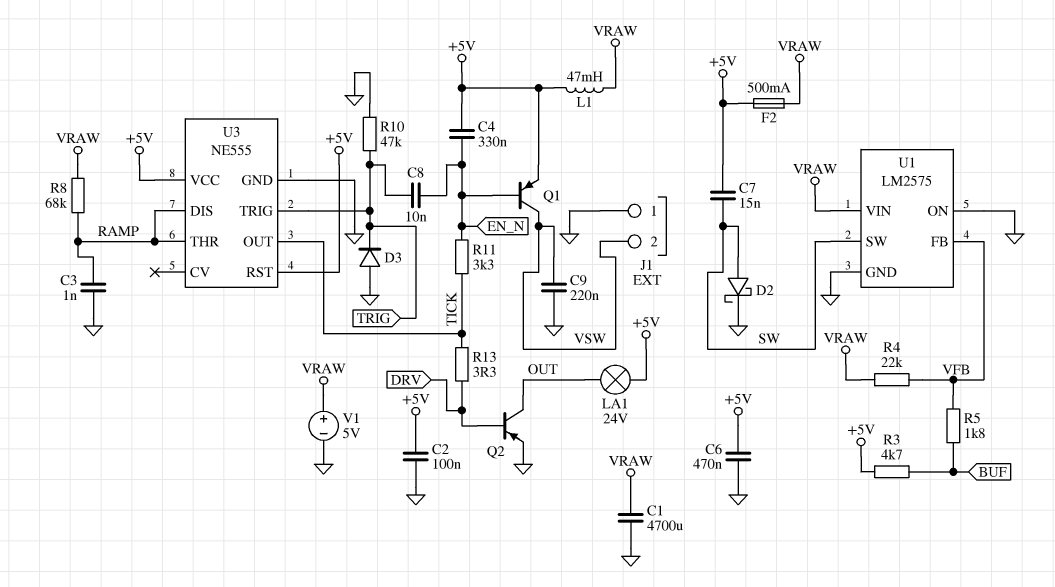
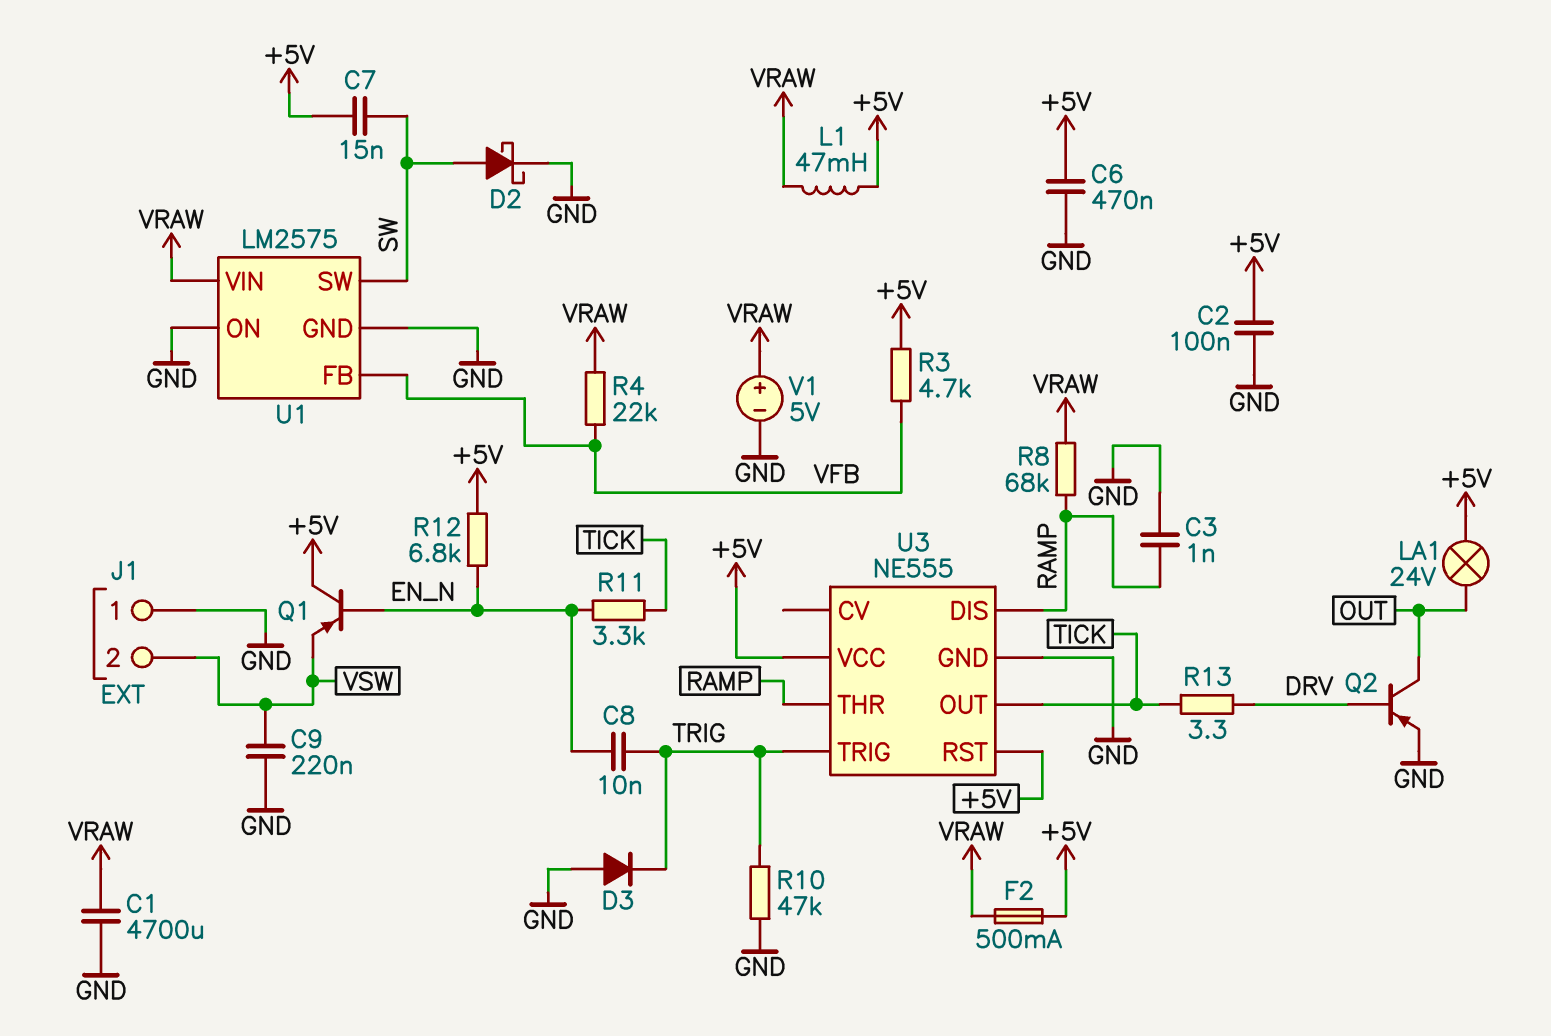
C4: 330nF (+5V, EN_N) -> none
Q1: PNP (B EN_N, C VSW, E +5V) -> PNP (B EN_N, C +5V, E VSW)
R3: 4.7k (+5V, BUF) -> 4.7k (+5V, VFB)
R5: 1.8k (BUF, VFB) -> none
R12: none -> 6.8k (+5V, EN_N)

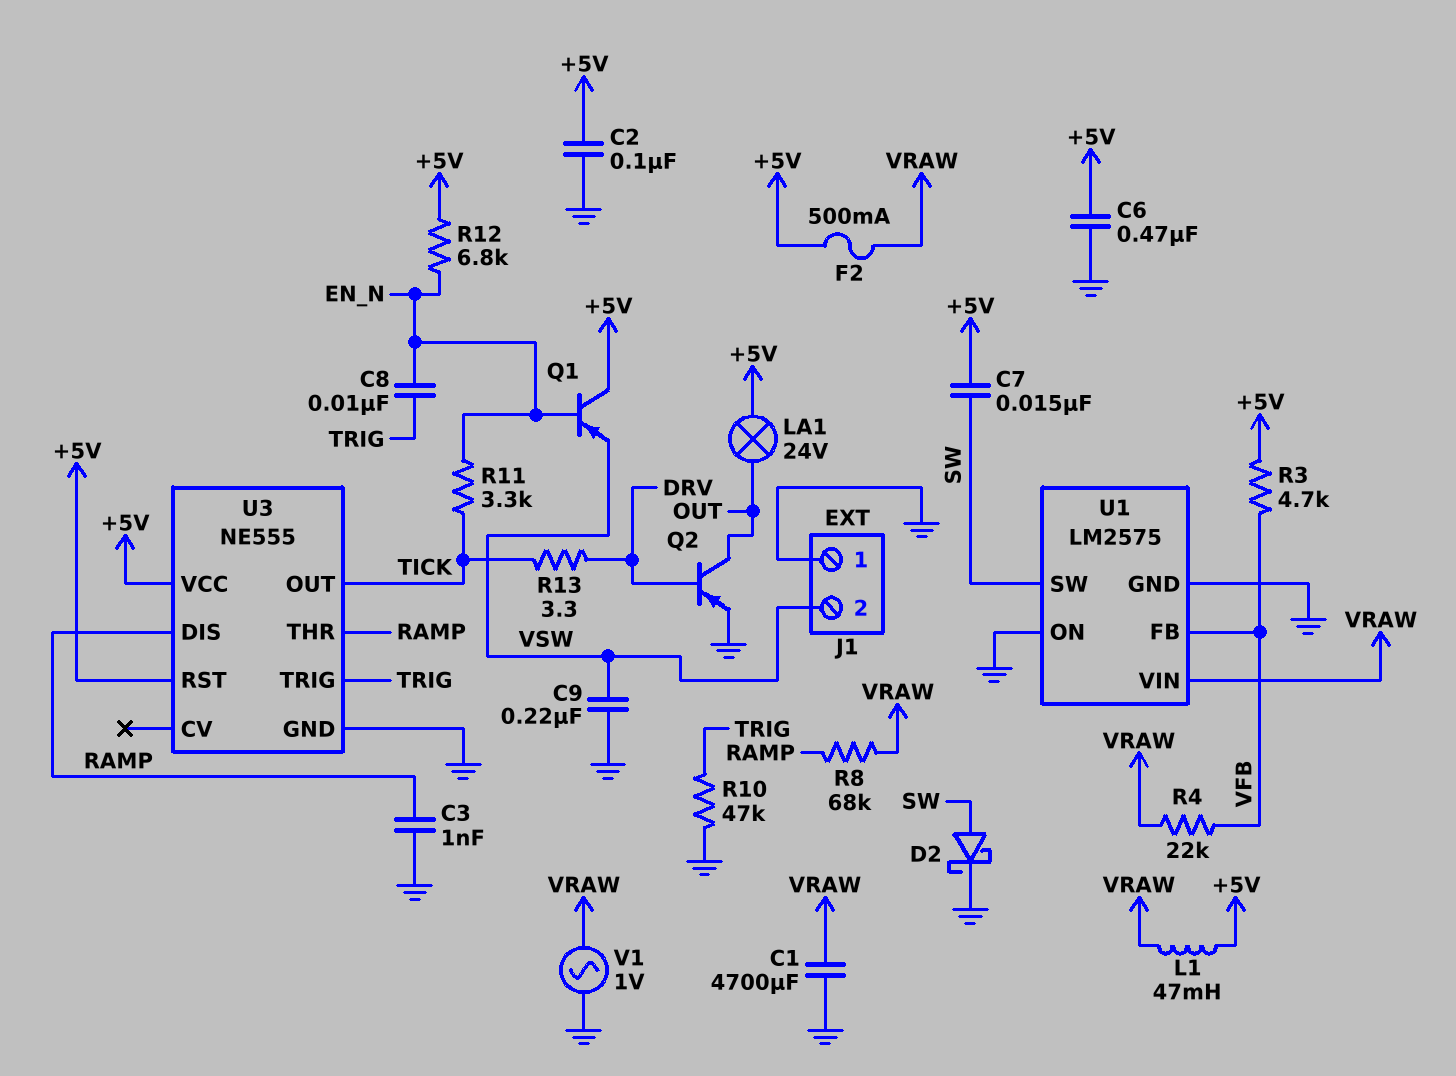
D3: diode (A GND, K TRIG) -> none
V1: 5V (plus VRAW, minus GND) -> AC 1V (GND, VRAW)

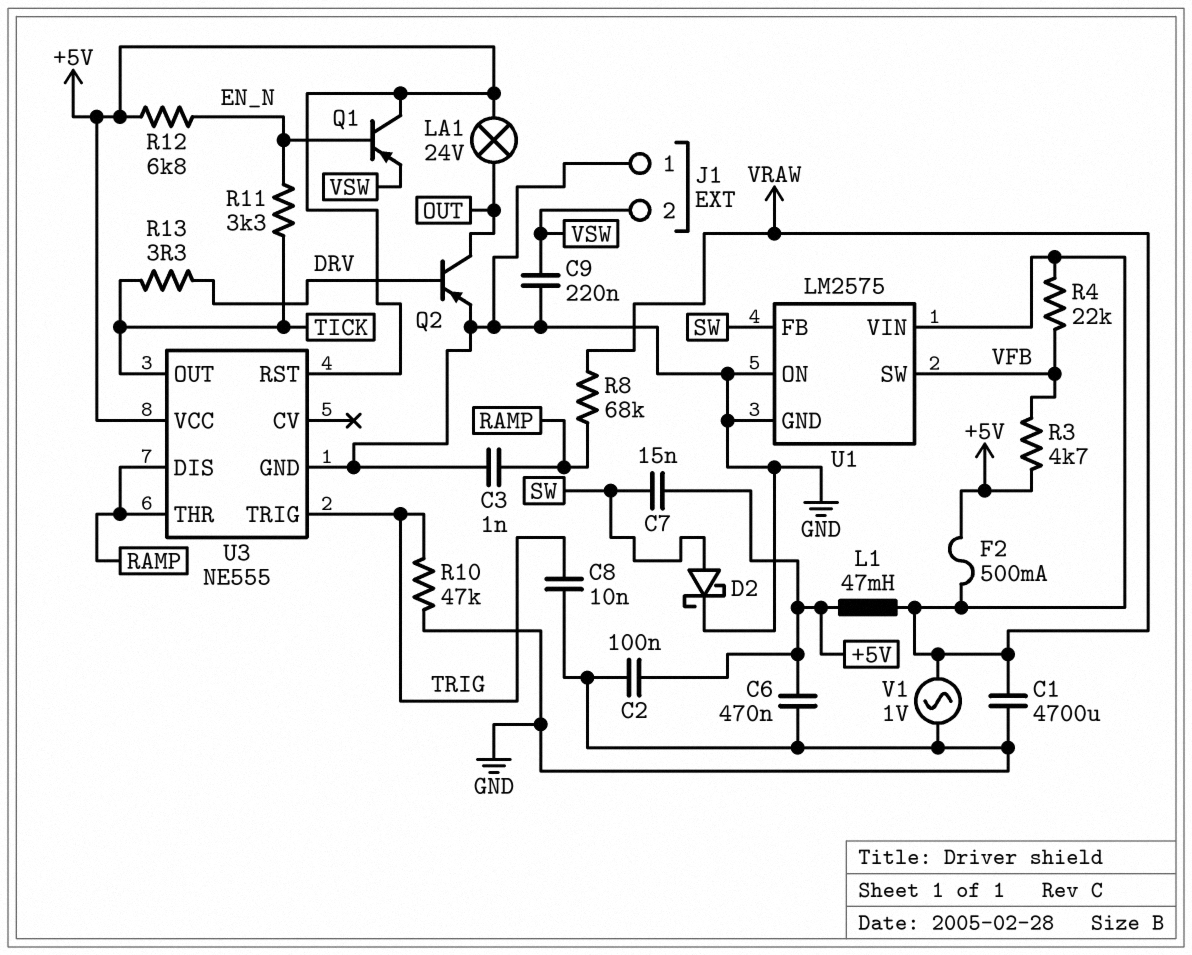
C8: 10nF (EN_N, TRIG) -> 10nF (GND, TRIG)
U1 pin FB: VFB -> SW
U1 pin SW: SW -> VFB

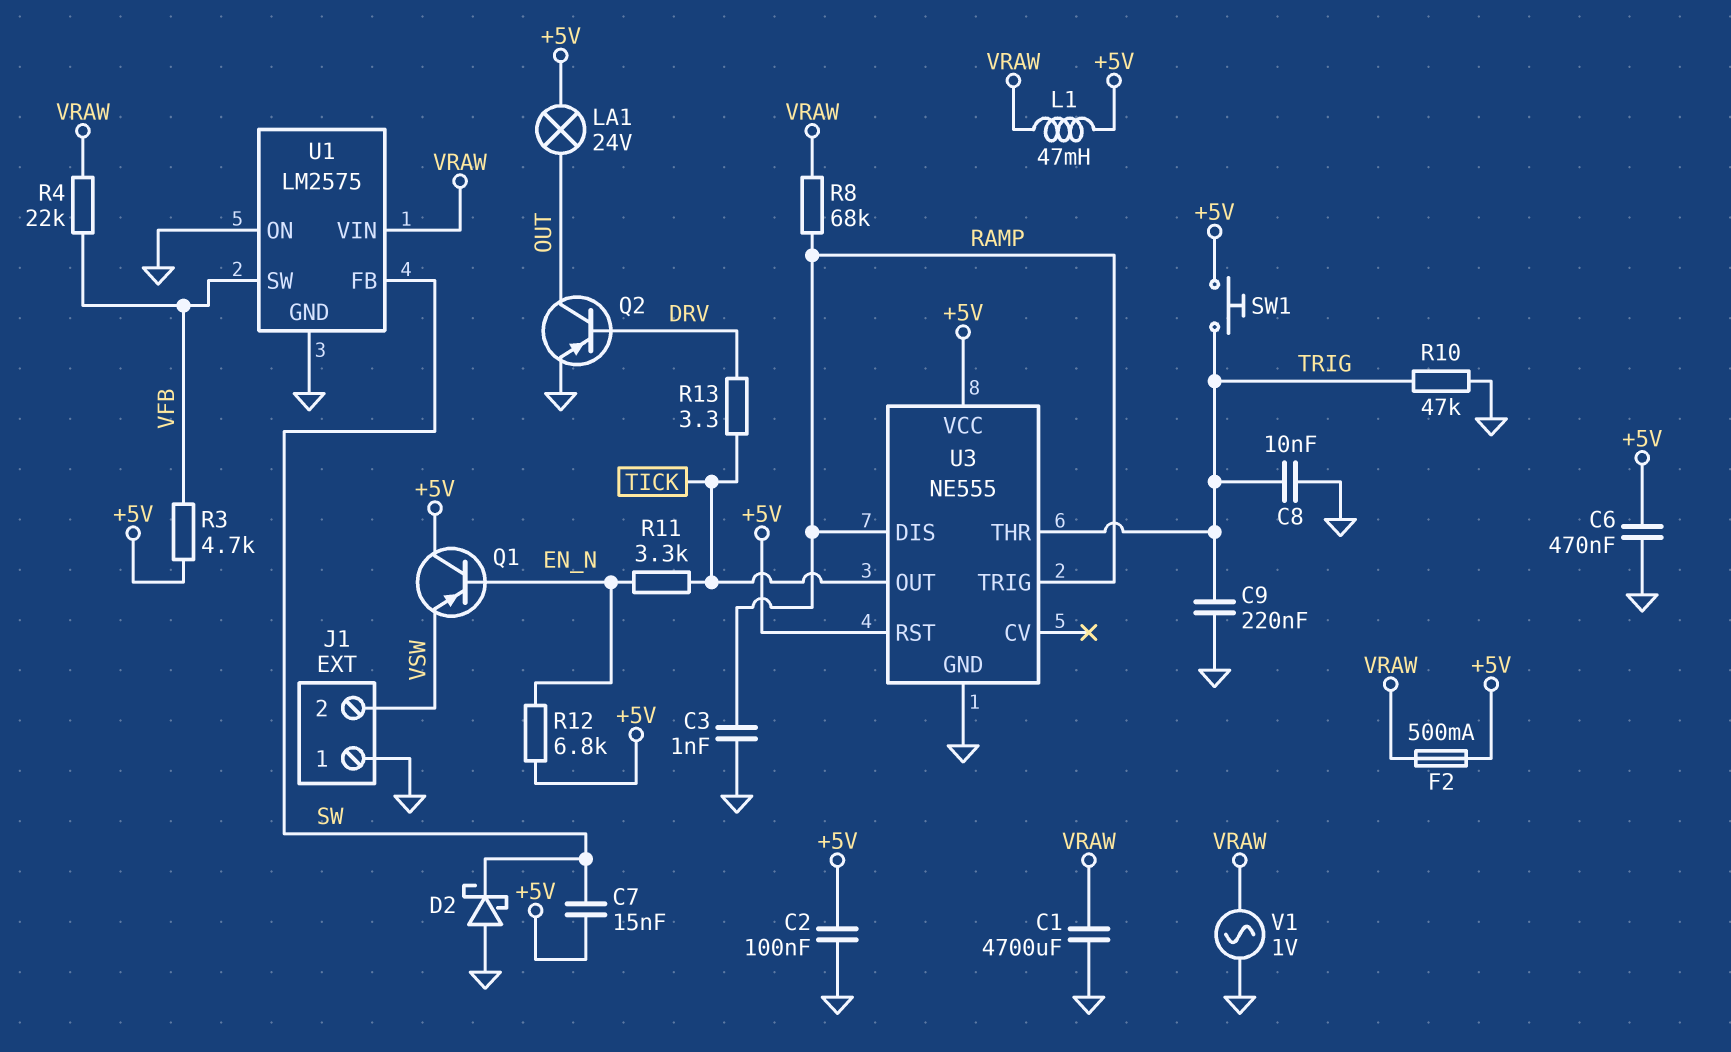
C9: 220nF (GND, VSW) -> 220nF (GND, TRIG)
D2: schottky (A SW, K GND) -> schottky (A GND, K SW)
SW1: none -> button (+5V, TRIG)
U3 pin THR: RAMP -> TRIG
U3 pin TRIG: TRIG -> RAMP

